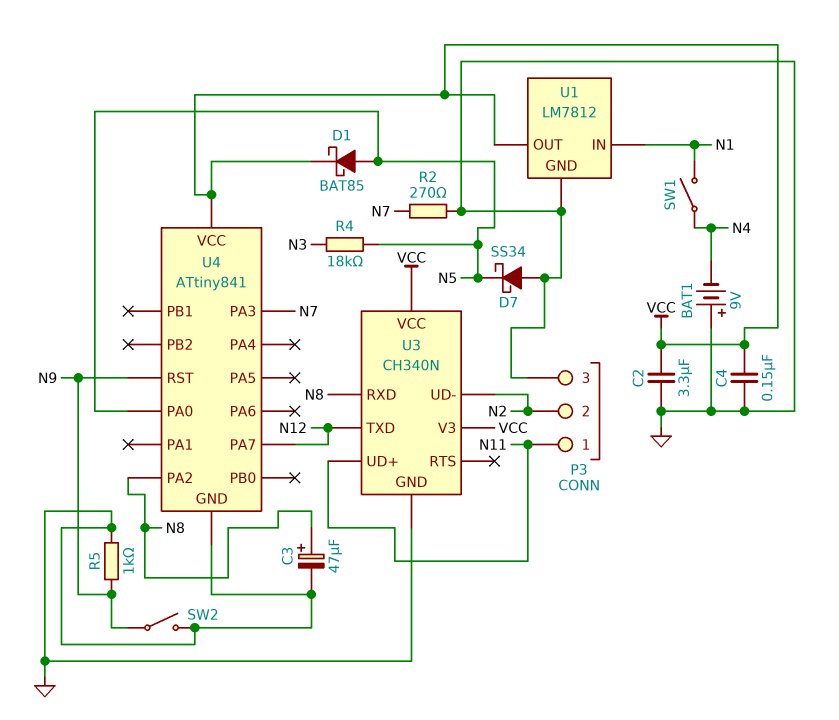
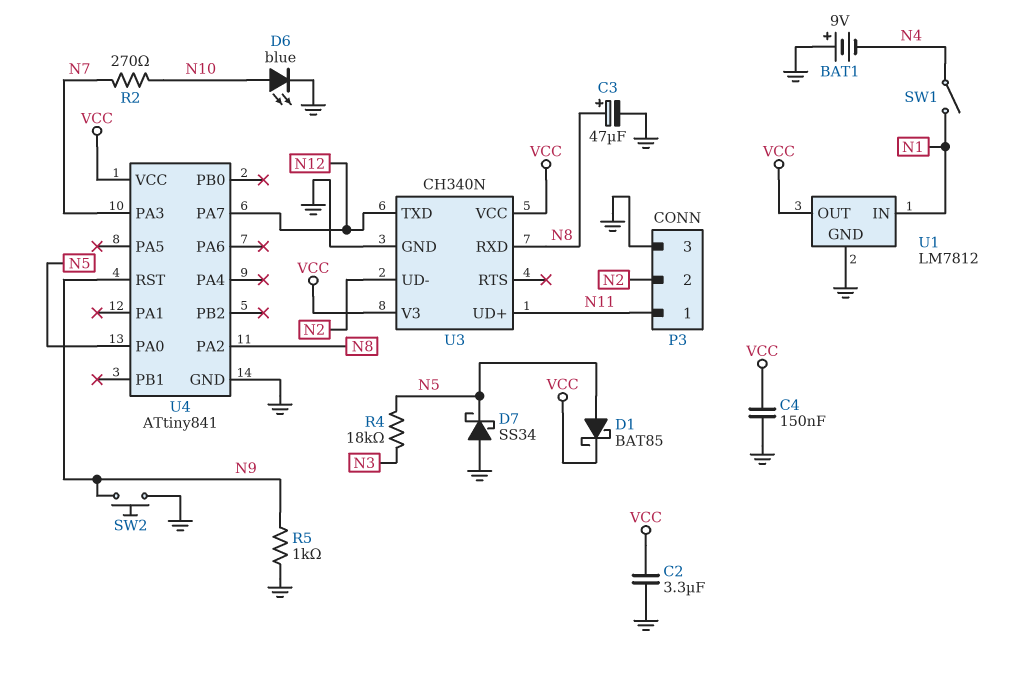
D6: none -> LED blue (A N10, K GND)
R2: 270 (GND, N7) -> 270 (N7, N10)
SW2: switch (GND, N9) -> button (GND, N9)

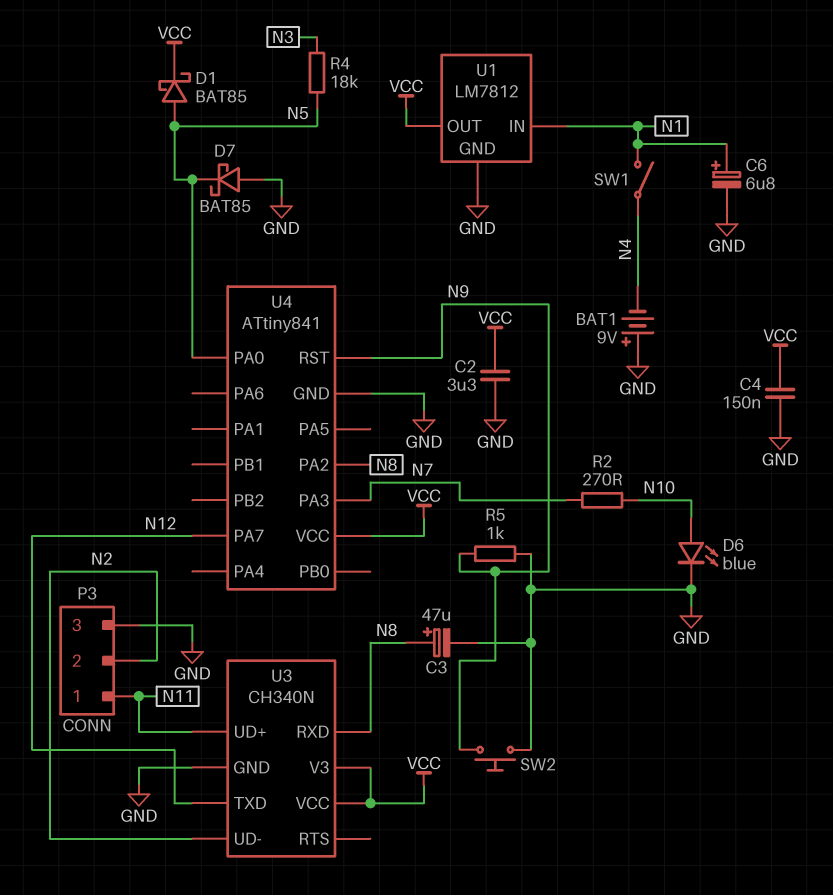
C6: none -> 6.8uF (plus N1, minus GND)
D7: schottky SS34 (A GND, K N5) -> schottky BAT85 (A GND, K N5)

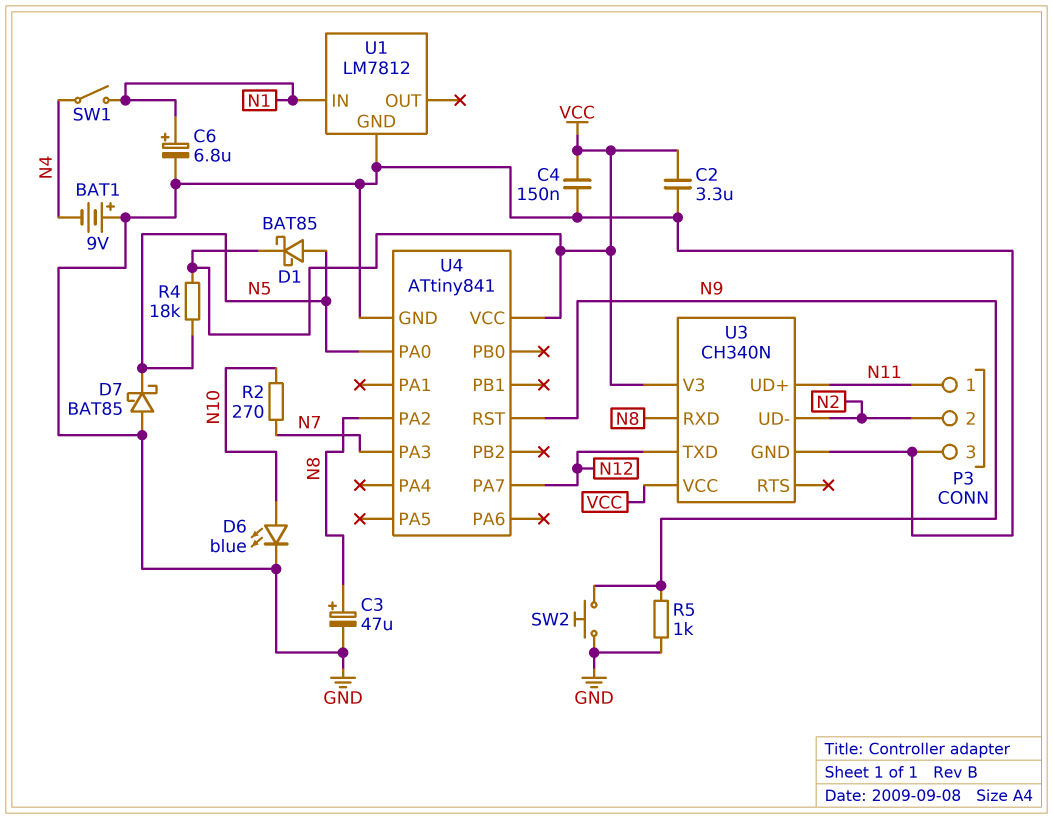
R4: 18k (N3, N5) -> 18k (N5, VCC)
U1 pin OUT: VCC -> none

